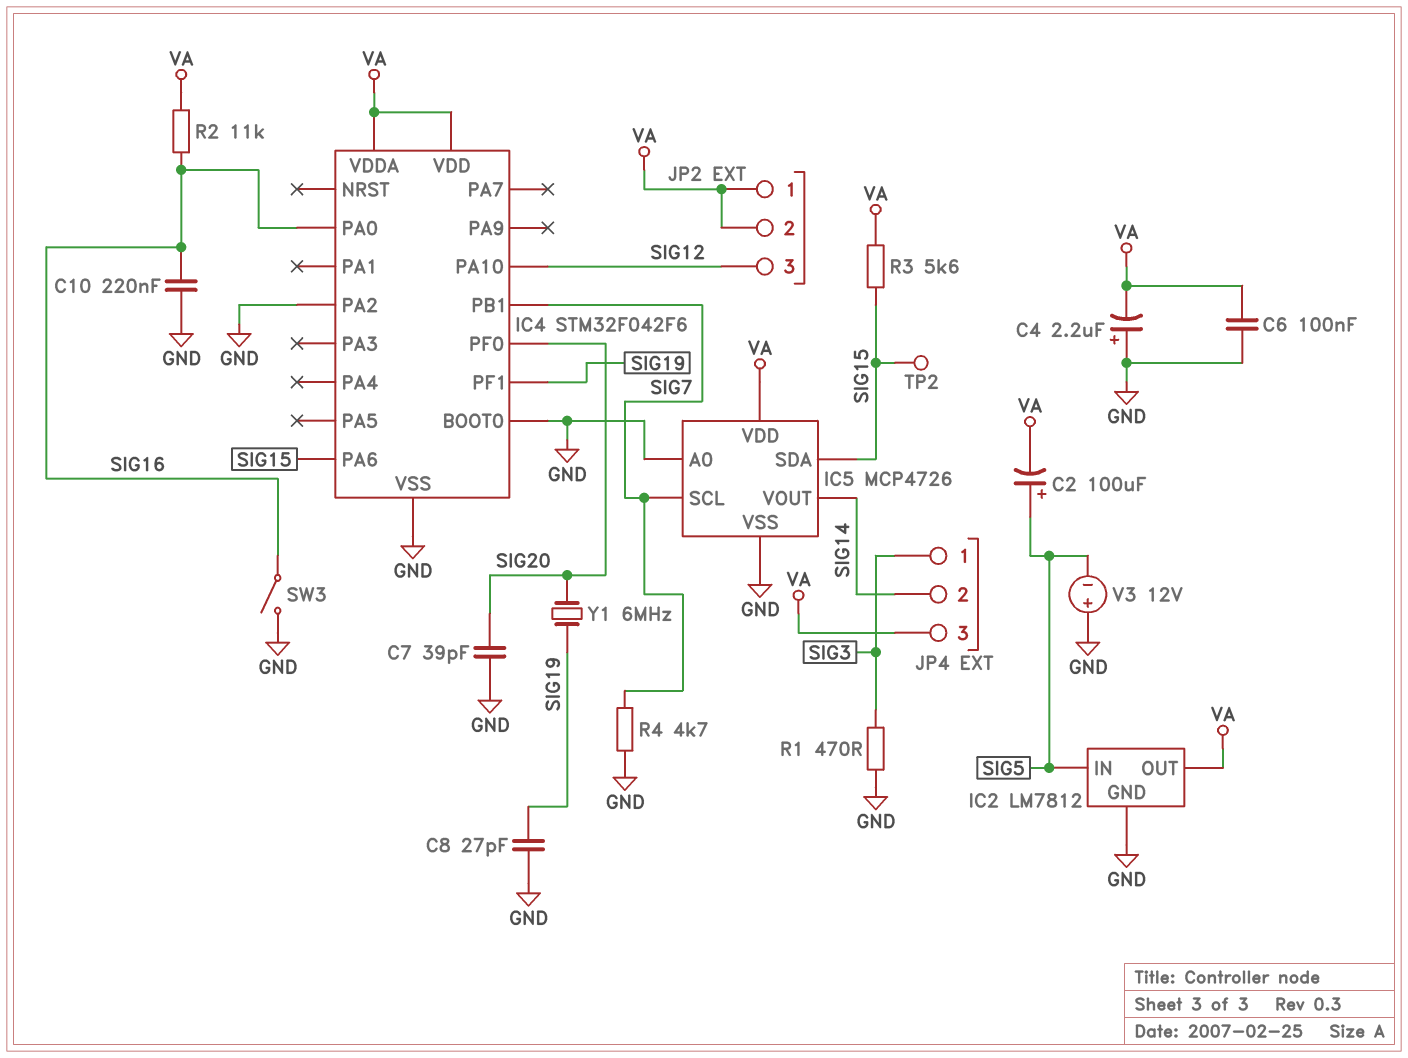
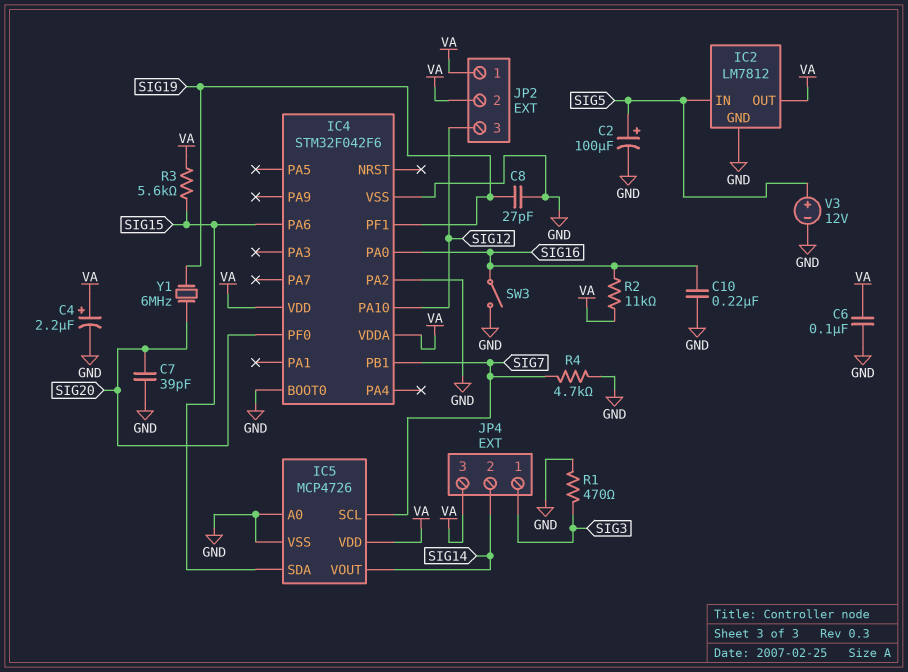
C2: 100uF (plus SIG5, minus VA) -> 100uF (plus SIG5, minus GND)
C4: 2.2uF (plus GND, minus VA) -> 2.2uF (plus VA, minus GND)
TP2: test point (SIG15) -> none
V3: 12V (plus GND, minus SIG5) -> 12V (plus SIG5, minus GND)

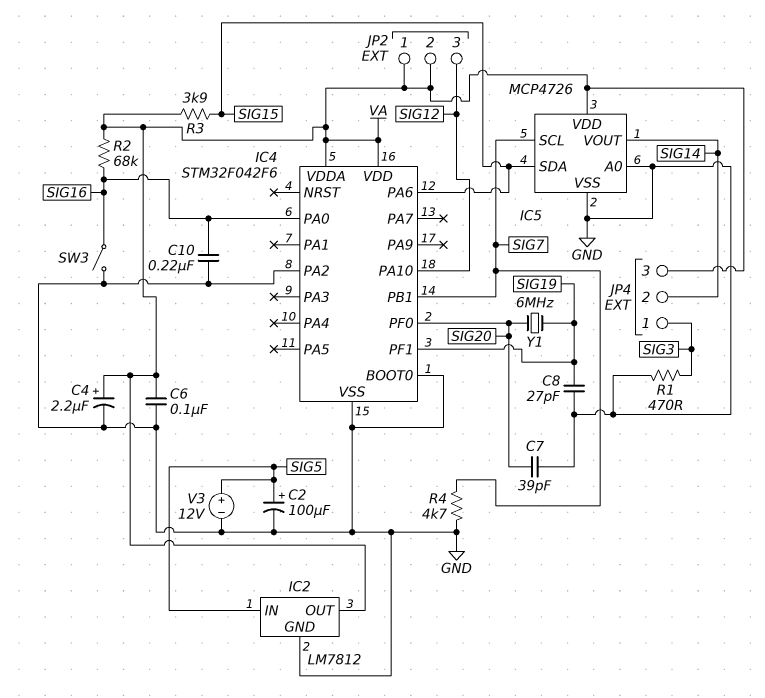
R2: 11k (SIG16, VA) -> 68k (SIG16, VA)
R3: 5.6k (SIG15, VA) -> 3.9k (SIG15, VA)

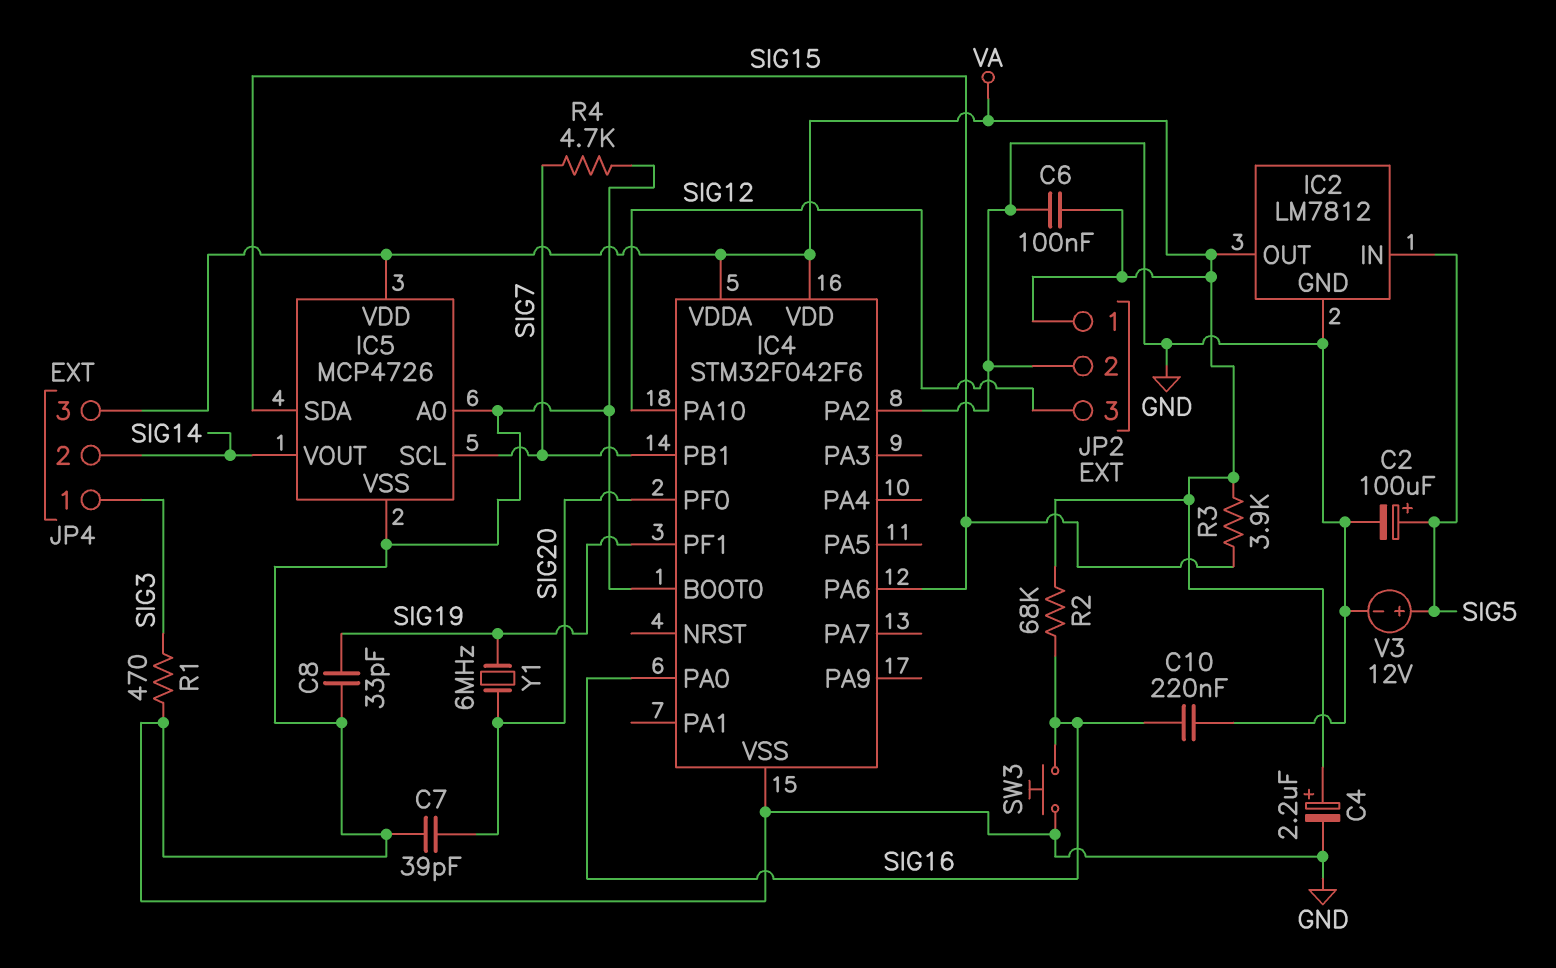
C8: 27pF (GND, SIG19) -> 33pF (GND, SIG19)
JP2 pin 2: VA -> GND
SW3: switch (GND, SIG16) -> button (GND, SIG16)

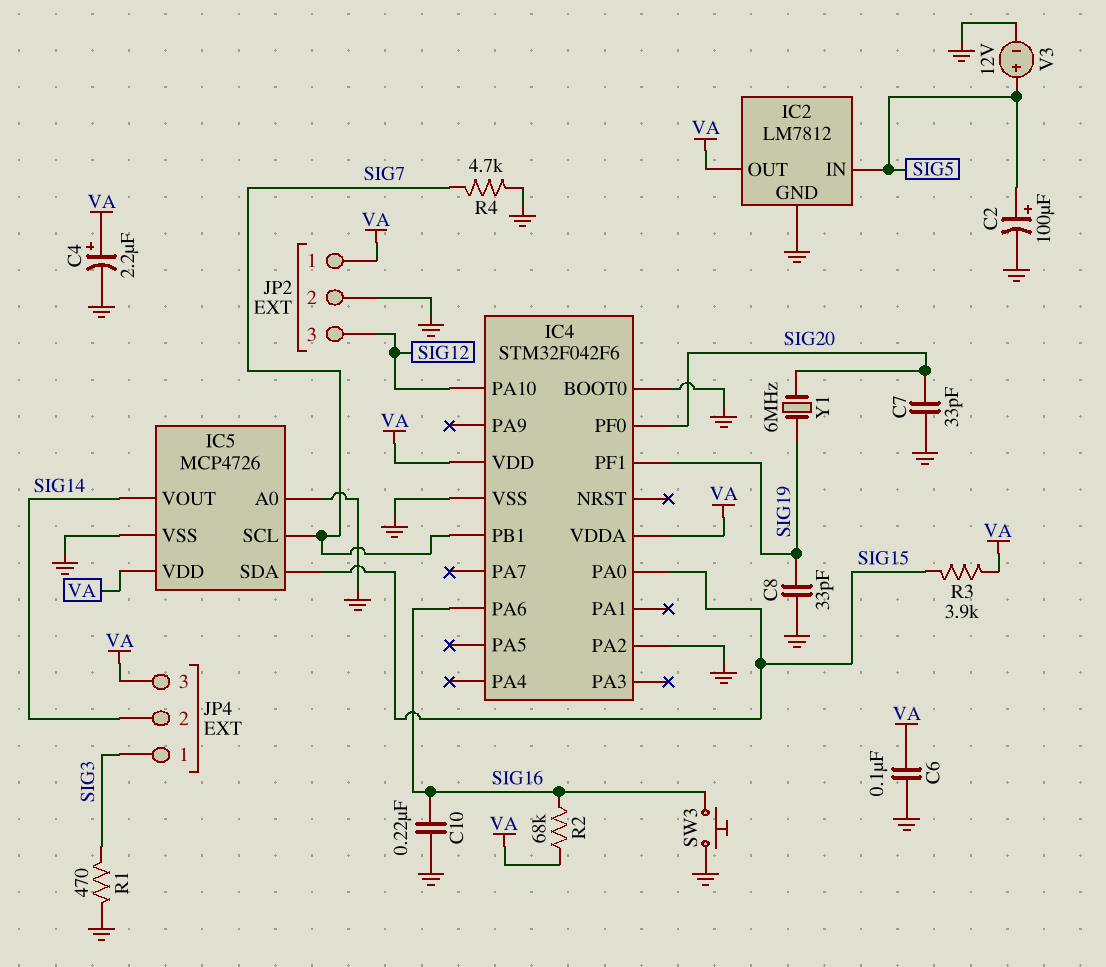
C7: 39pF (GND, SIG20) -> 33pF (GND, SIG20)
IC4 pin PA0: SIG16 -> SIG15
IC4 pin PA6: SIG15 -> SIG16

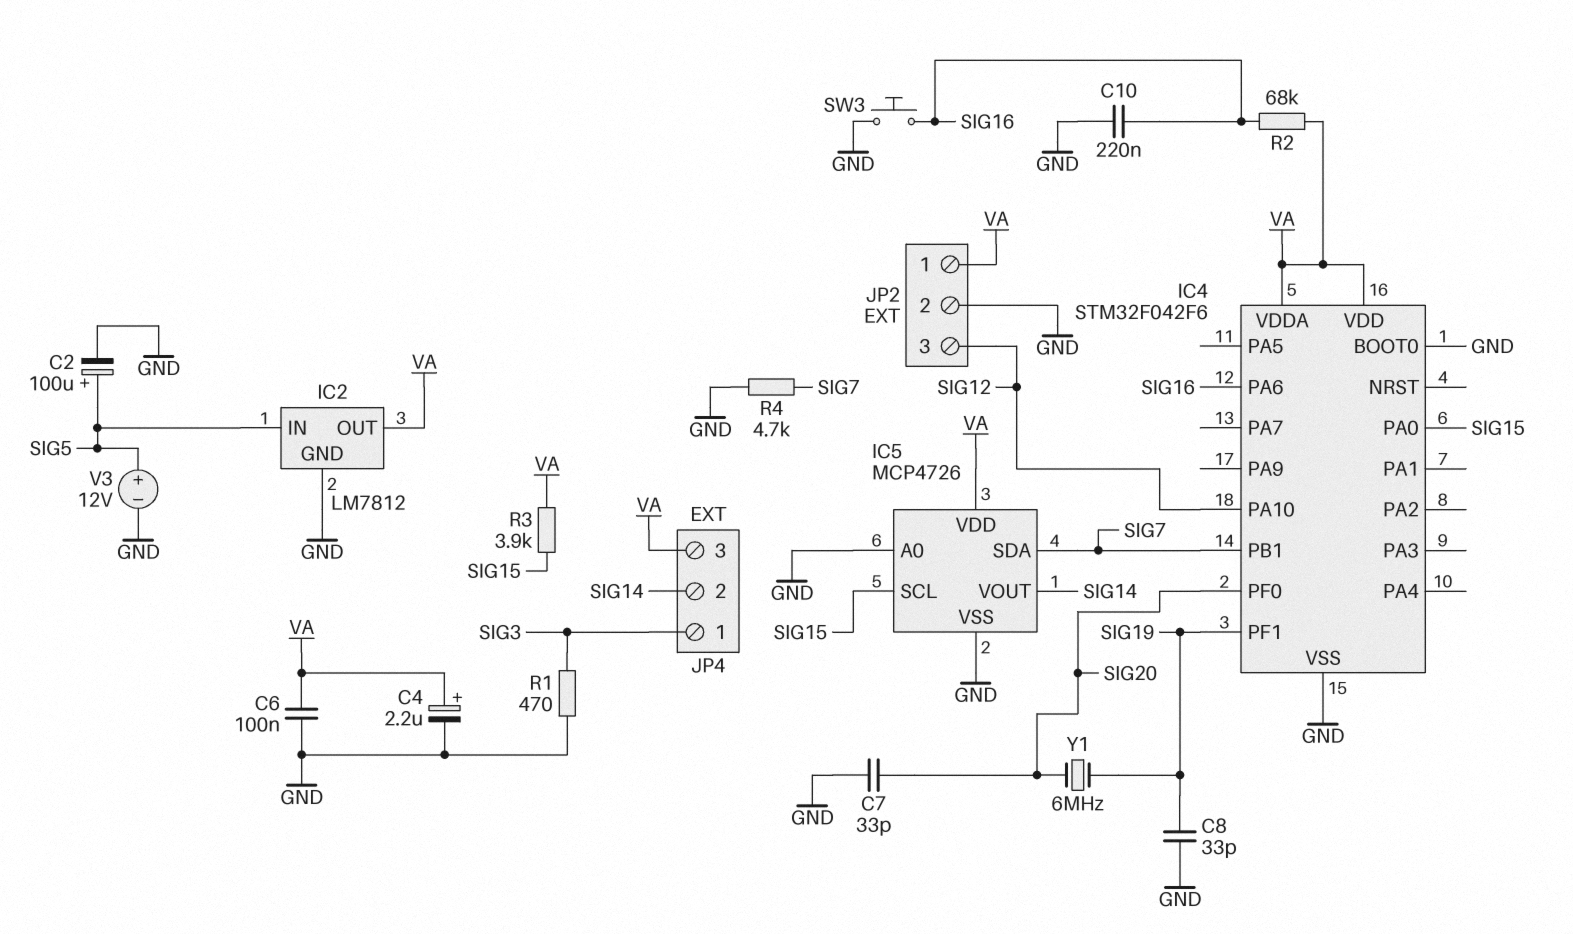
IC4 pin PA2: GND -> none
IC5 pin SCL: SIG7 -> SIG15
IC5 pin SDA: SIG15 -> SIG7

